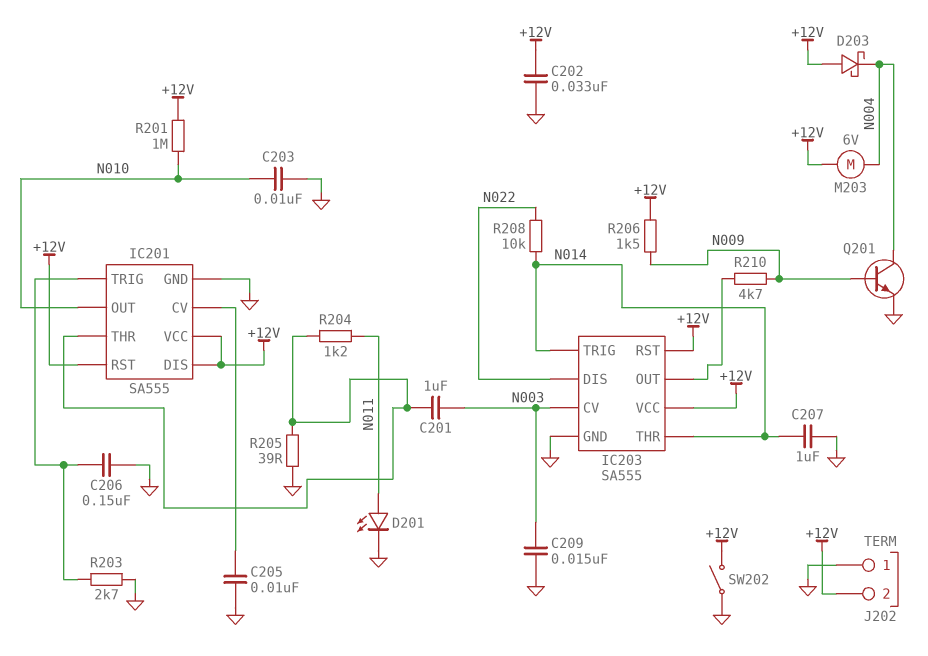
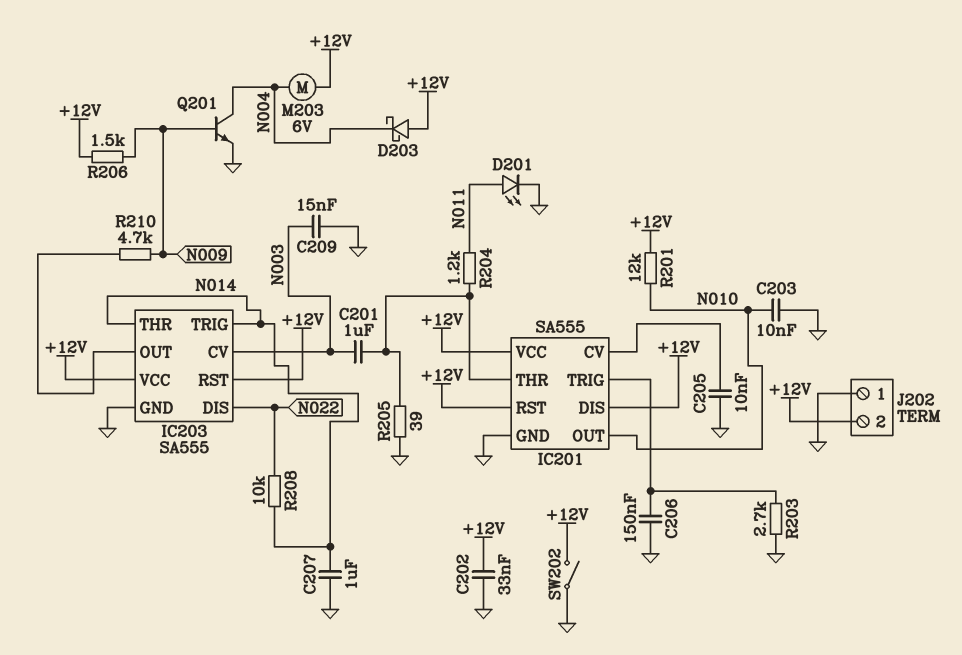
R201: 1M (+12V, N010) -> 12k (+12V, N010)

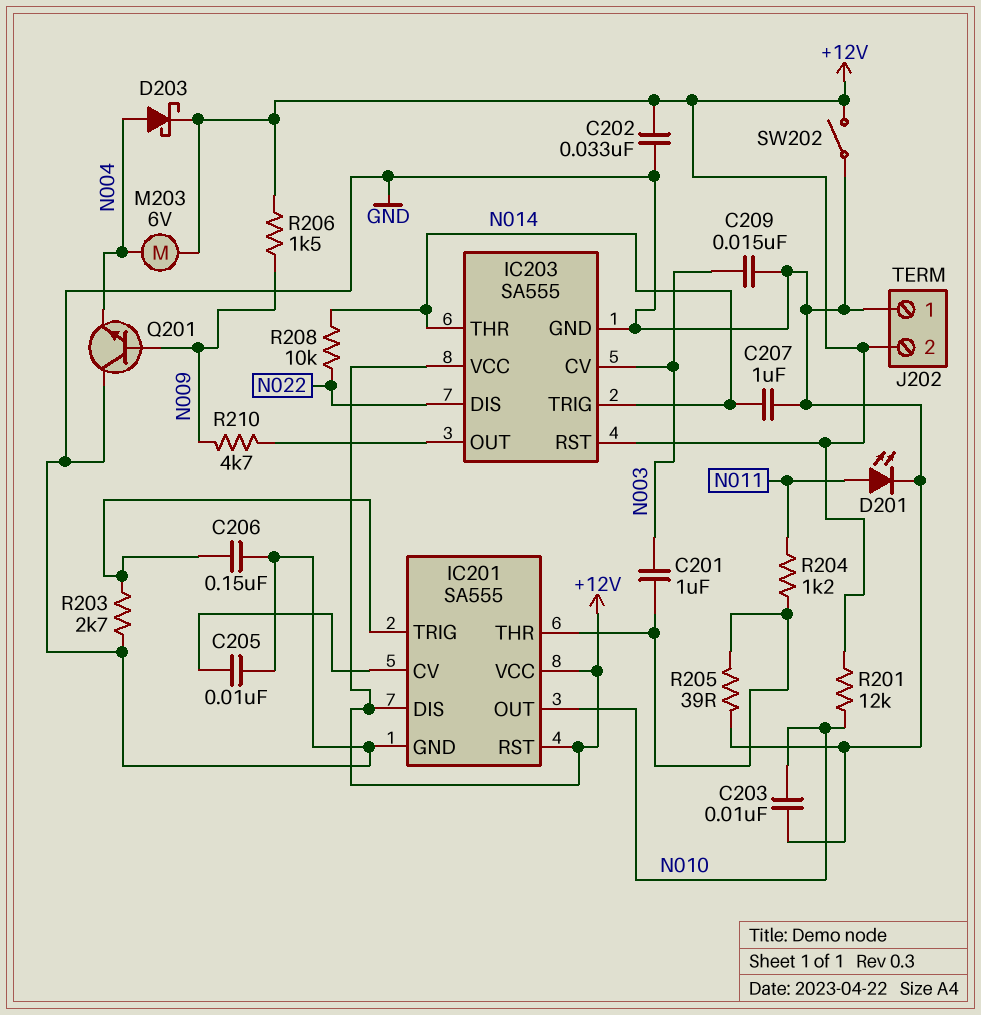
D203: schottky (A +12V, K N004) -> schottky (A N004, K +12V)
Q201: NPN (B N009, C N004, E GND) -> NPN (B N009, C GND, E N004)

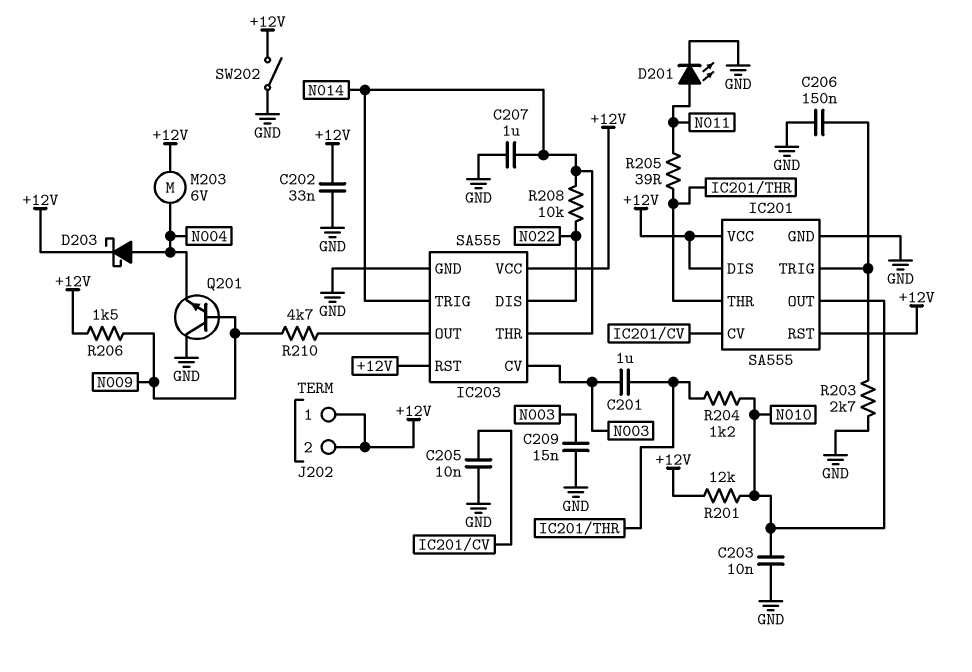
J202 pin 1: GND -> +12V
R204: 1.2k (IC201/THR, N011) -> 1.2k (IC201/THR, N010)
R205: 39 (GND, IC201/THR) -> 39 (IC201/THR, N011)

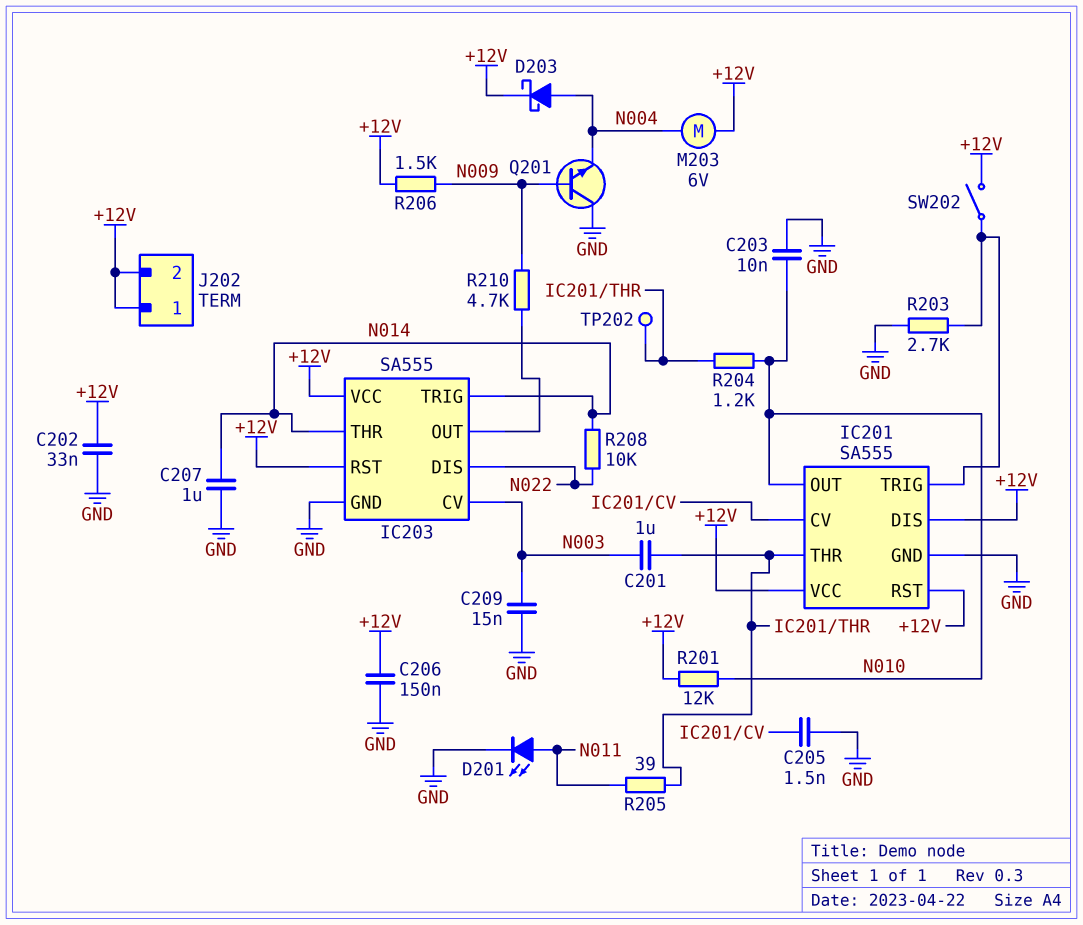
C205: 10nF (GND, IC201/CV) -> 1.5nF (GND, IC201/CV)
C206: 150nF (GND, IC201/TRIG) -> 150nF (+12V, GND)
SW202: switch (+12V, GND) -> switch (+12V, IC201/TRIG)
TP202: none -> test point (IC201/THR)

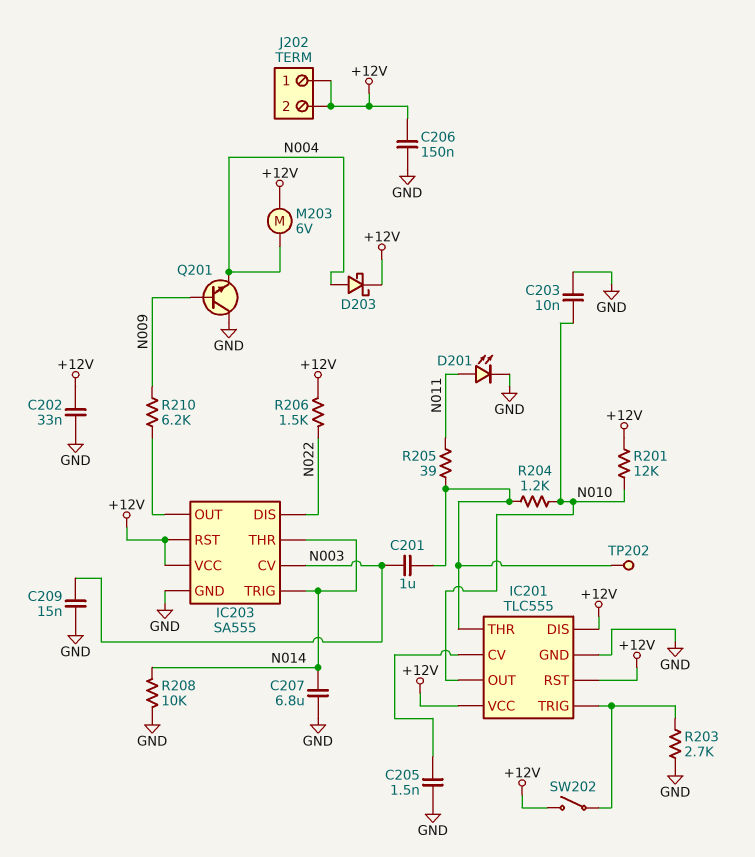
C207: 1uF (GND, N014) -> 6.8uF (GND, N014)
IC201: SA555 -> TLC555
R206: 1.5k (+12V, N009) -> 1.5k (+12V, N022)
R208: 10k (N014, N022) -> 10k (GND, N014)
R210: 4.7k (IC203/OUT, N009) -> 6.2k (IC203/OUT, N009)

